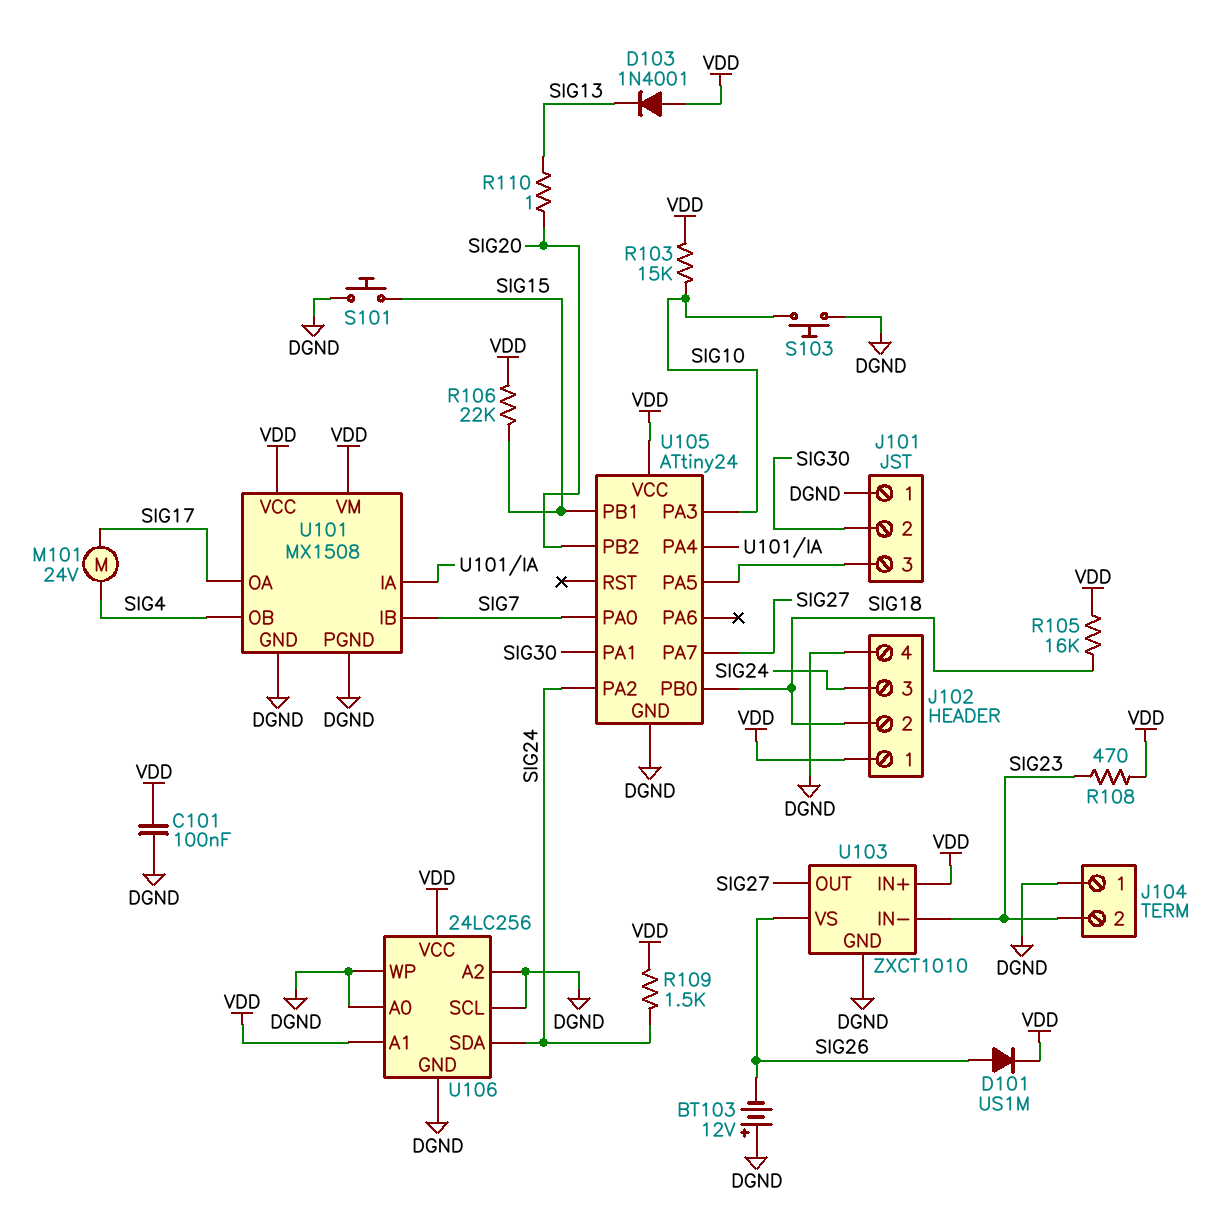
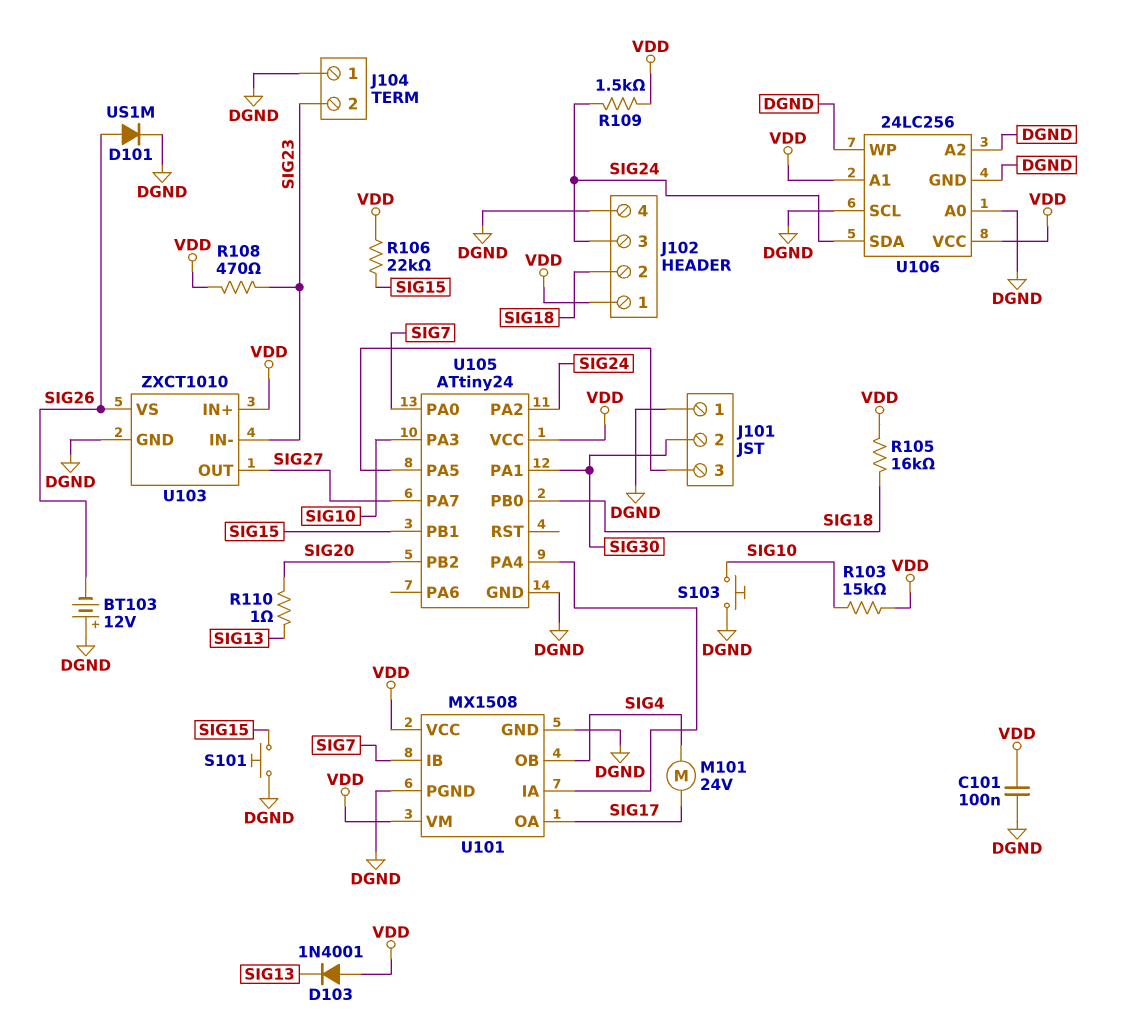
D101: diode US1M (A SIG26, K VDD) -> diode US1M (A SIG26, K DGND)

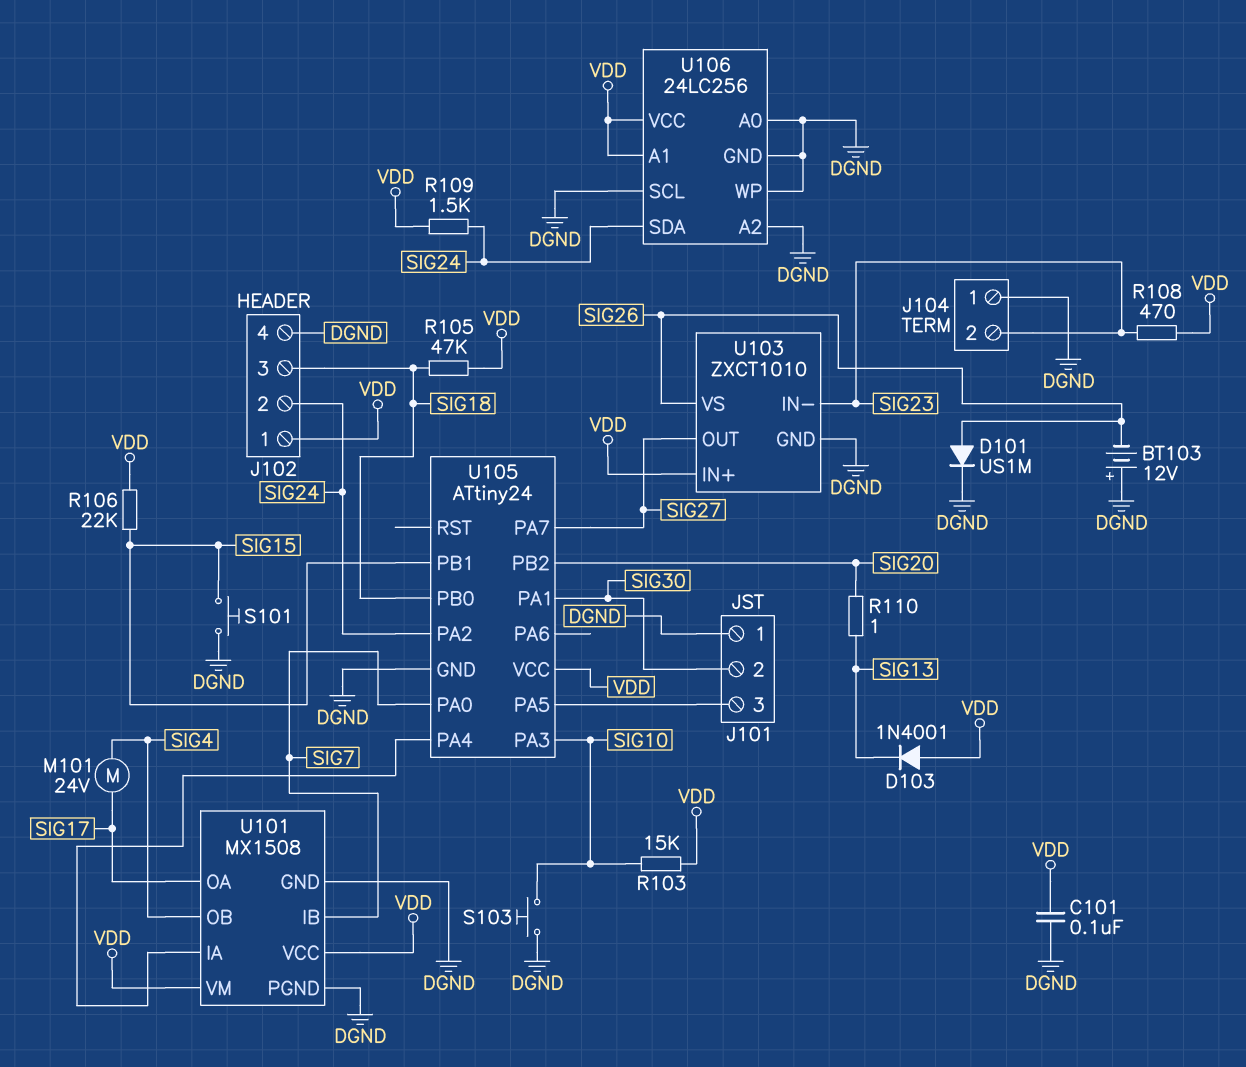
J102 pin 2: SIG18 -> SIG24
J102 pin 3: SIG24 -> SIG18
R105: 16k (SIG18, VDD) -> 47k (SIG18, VDD)

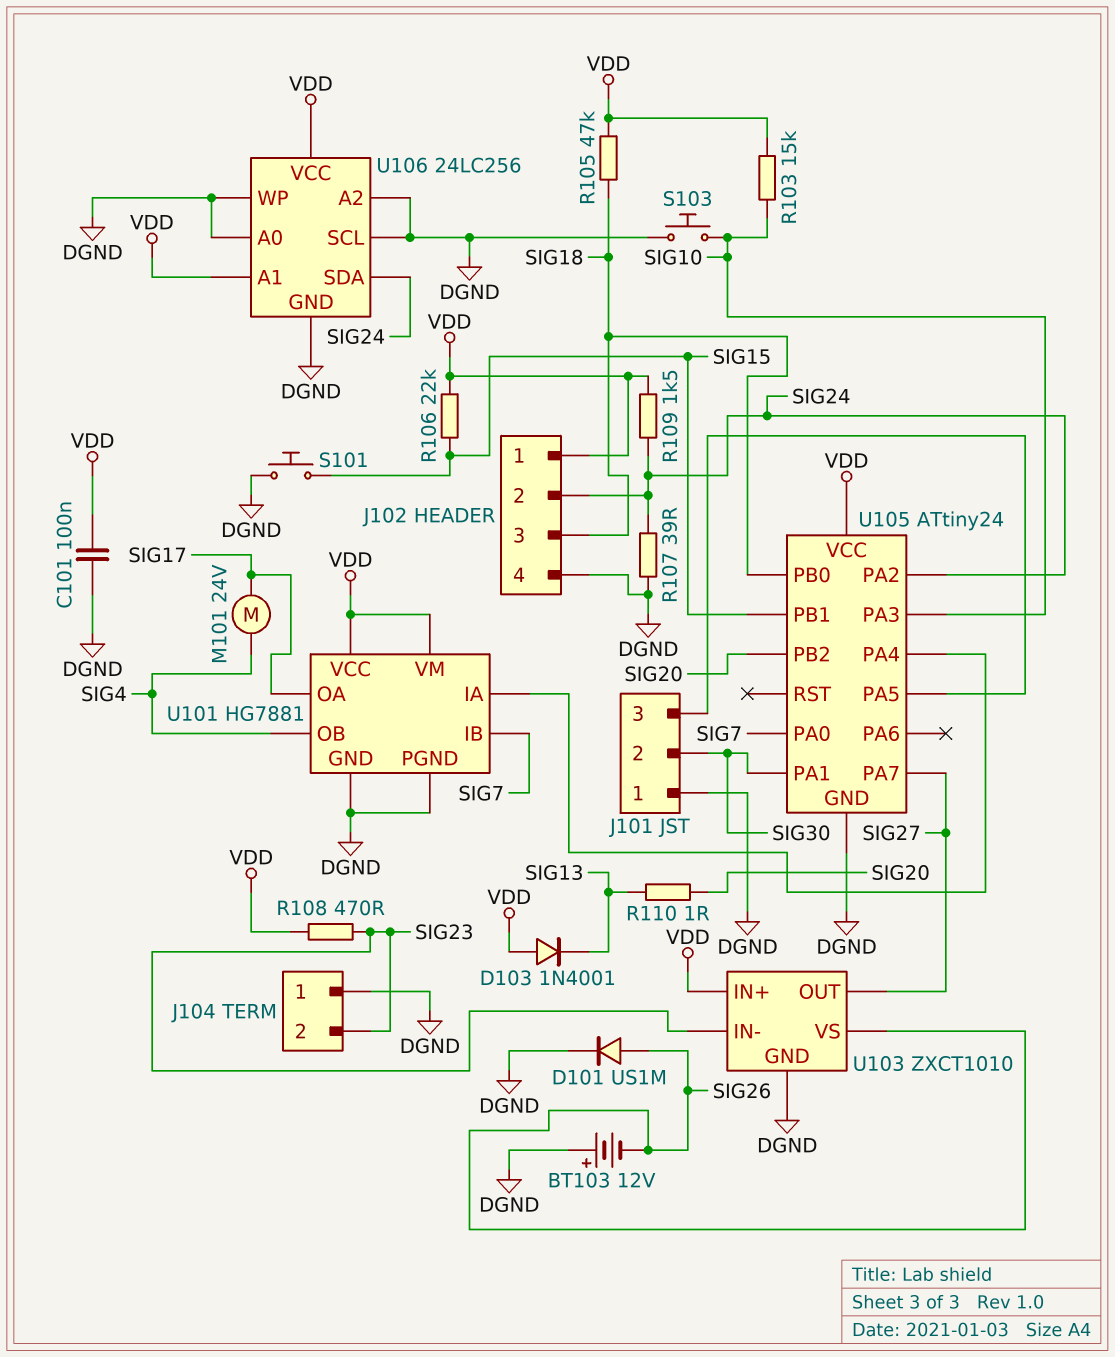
R107: none -> 39 (DGND, SIG24)
U101: MX1508 -> HG7881

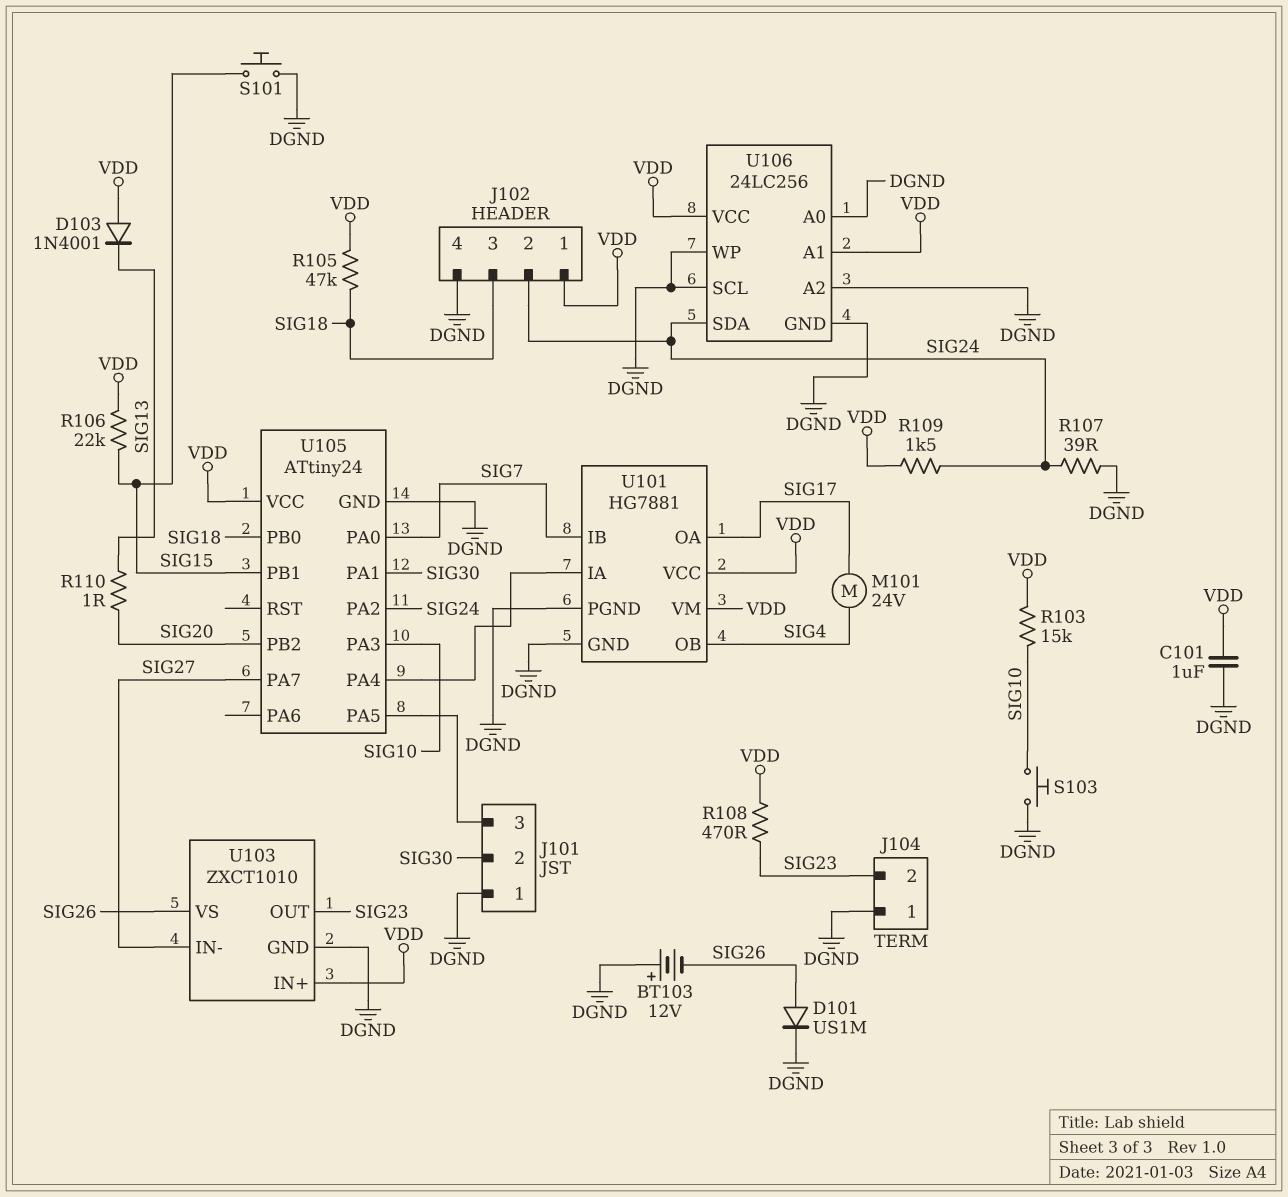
C101: 100nF (DGND, VDD) -> 1uF (DGND, VDD)
U103 pin IN-: SIG23 -> SIG27
U103 pin OUT: SIG27 -> SIG23

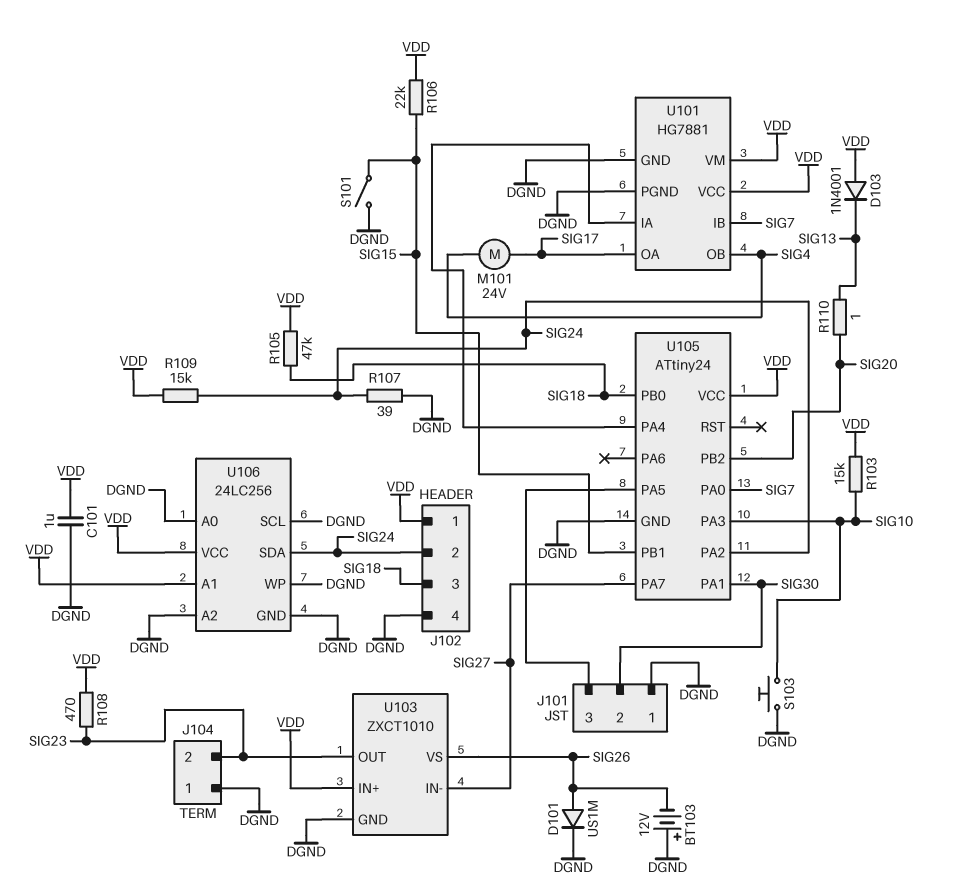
R109: 1.5k (SIG24, VDD) -> 15k (SIG24, VDD)
S101: button (DGND, SIG15) -> switch (DGND, SIG15)

